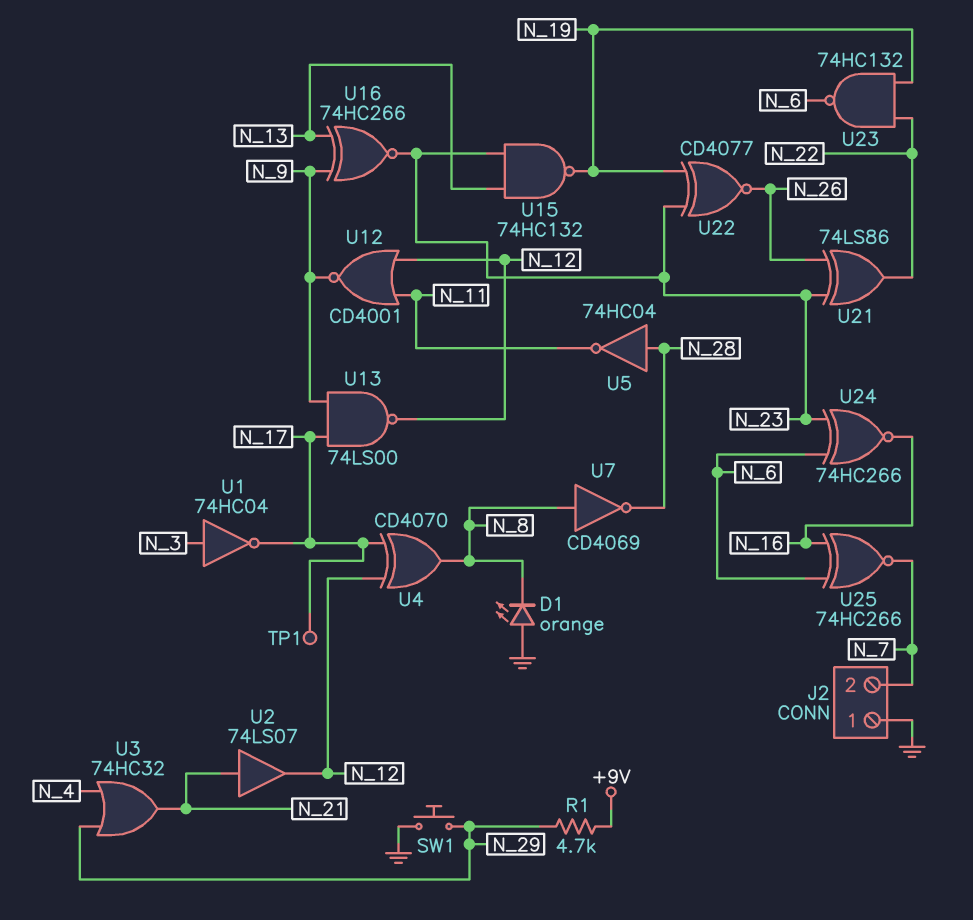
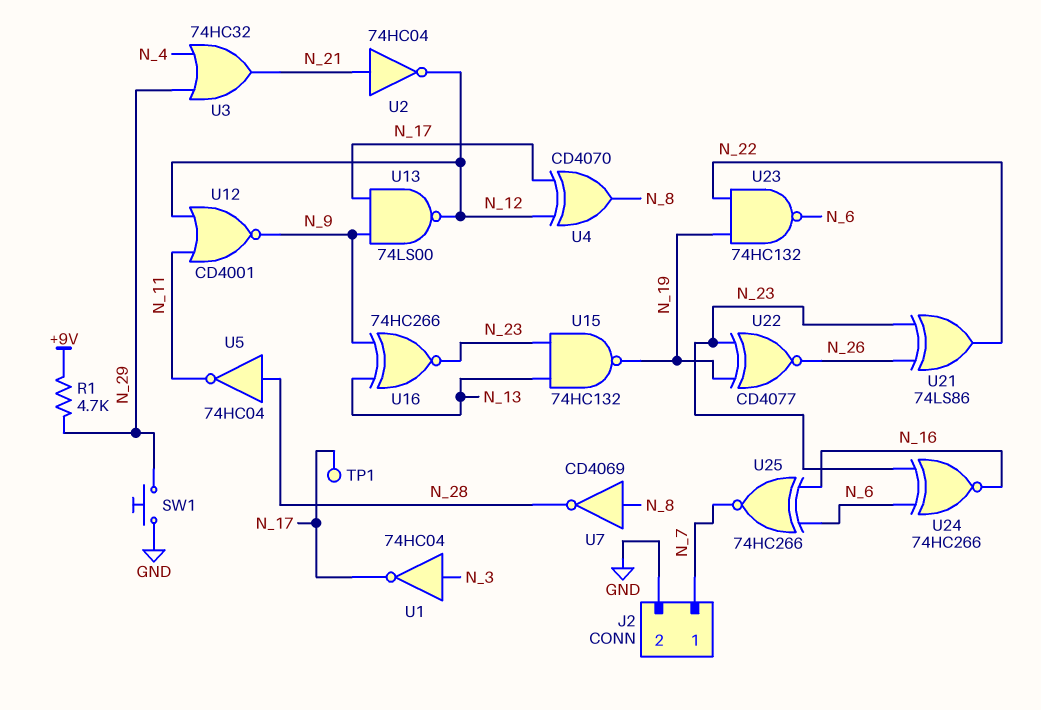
D1: LED orange (A GND, K N_8) -> none
J2 pin 1: GND -> N_7
J2 pin 2: N_7 -> GND
U2: buffer 74LS07 (in N_21, out N_12) -> NOT 74HC04 (in N_21, out N_12)

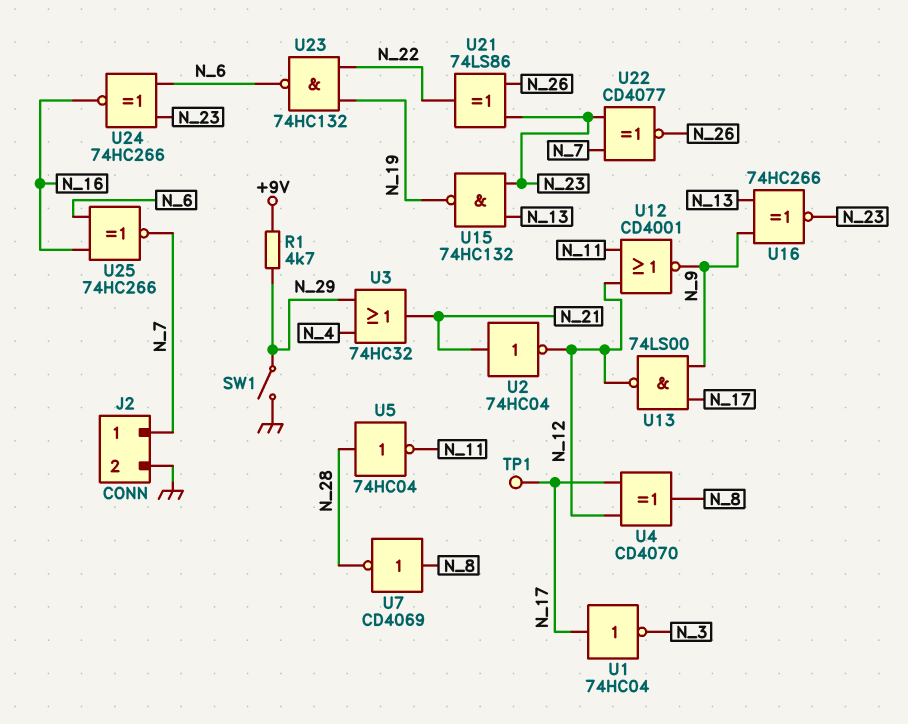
SW1: button (GND, N_29) -> switch (GND, N_29)
U1: NOT 74HC04 (in N_3, out N_17) -> NOT 74HC04 (in N_17, out N_3)
U22: XNOR CD4077 (in N_19, in N_23, out N_26) -> XNOR CD4077 (in N_7, in N_23, out N_26)

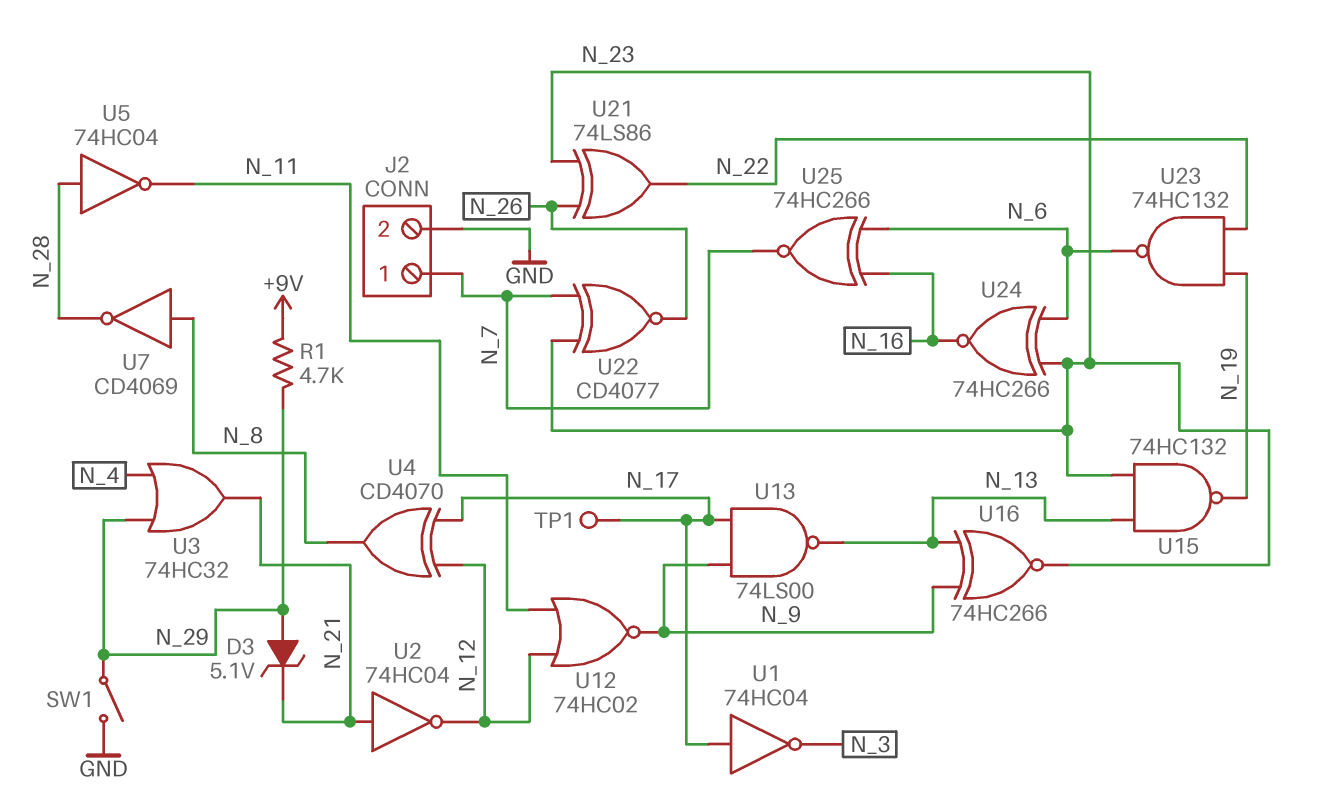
D3: none -> zener 5.1V (A N_29, K N_21)
U12: NOR CD4001 (in N_11, in N_12, out N_9) -> NOR 74HC02 (in N_11, in N_12, out N_9)
U13: NAND 74LS00 (in N_9, in N_17, out N_12) -> NAND 74LS00 (in N_9, in N_17, out N_13)

